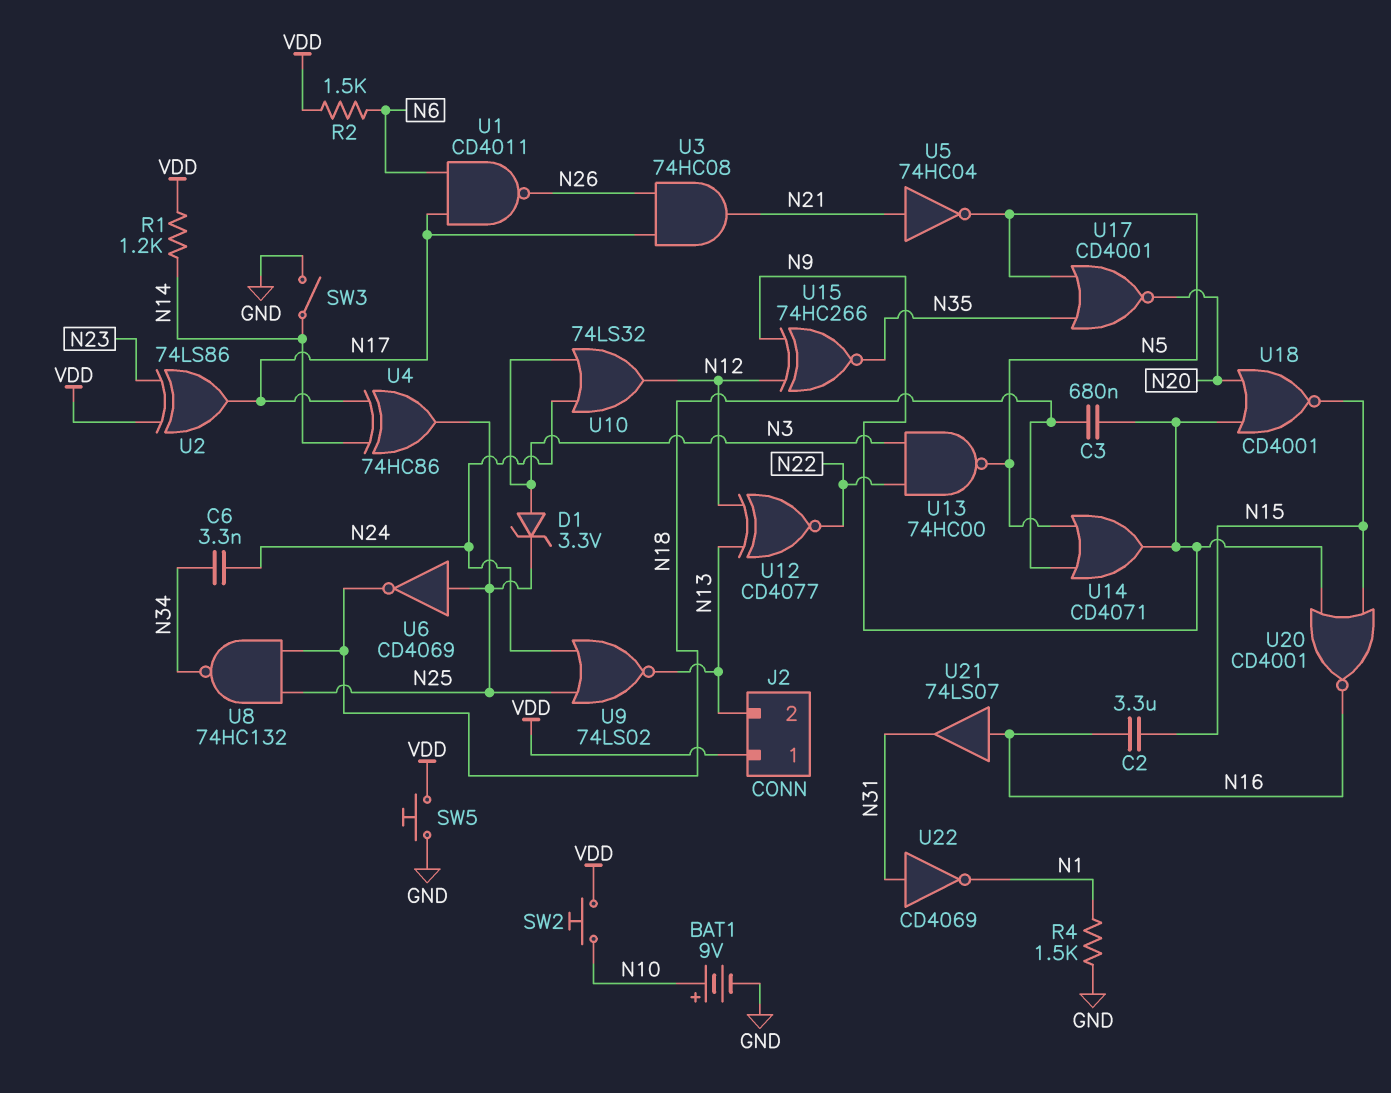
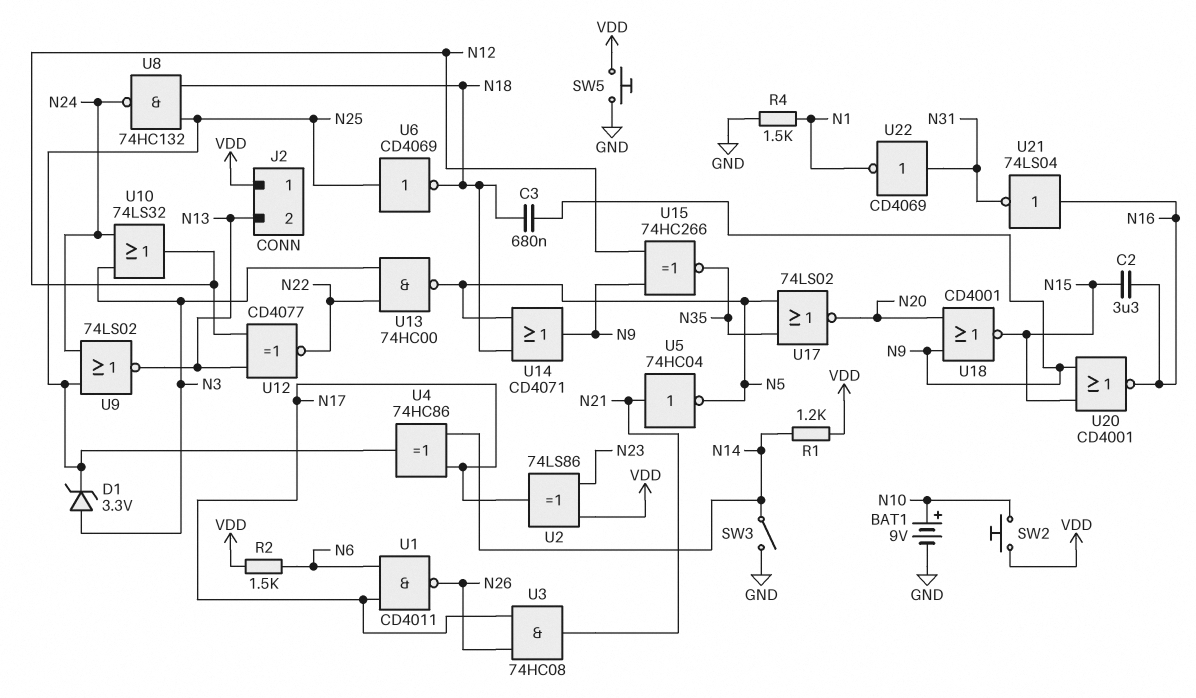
C6: 3.3nF (N24, N34) -> none
U8: NAND 74HC132 (in N18, in N25, out N34) -> NAND 74HC132 (in N18, in N25, out N24)
U17: NOR CD4001 (in N5, in N35, out N20) -> NOR 74LS02 (in N5, in N35, out N20)
U21: buffer 74LS07 (in N16, out N31) -> NOT 74LS04 (in N16, out N31)

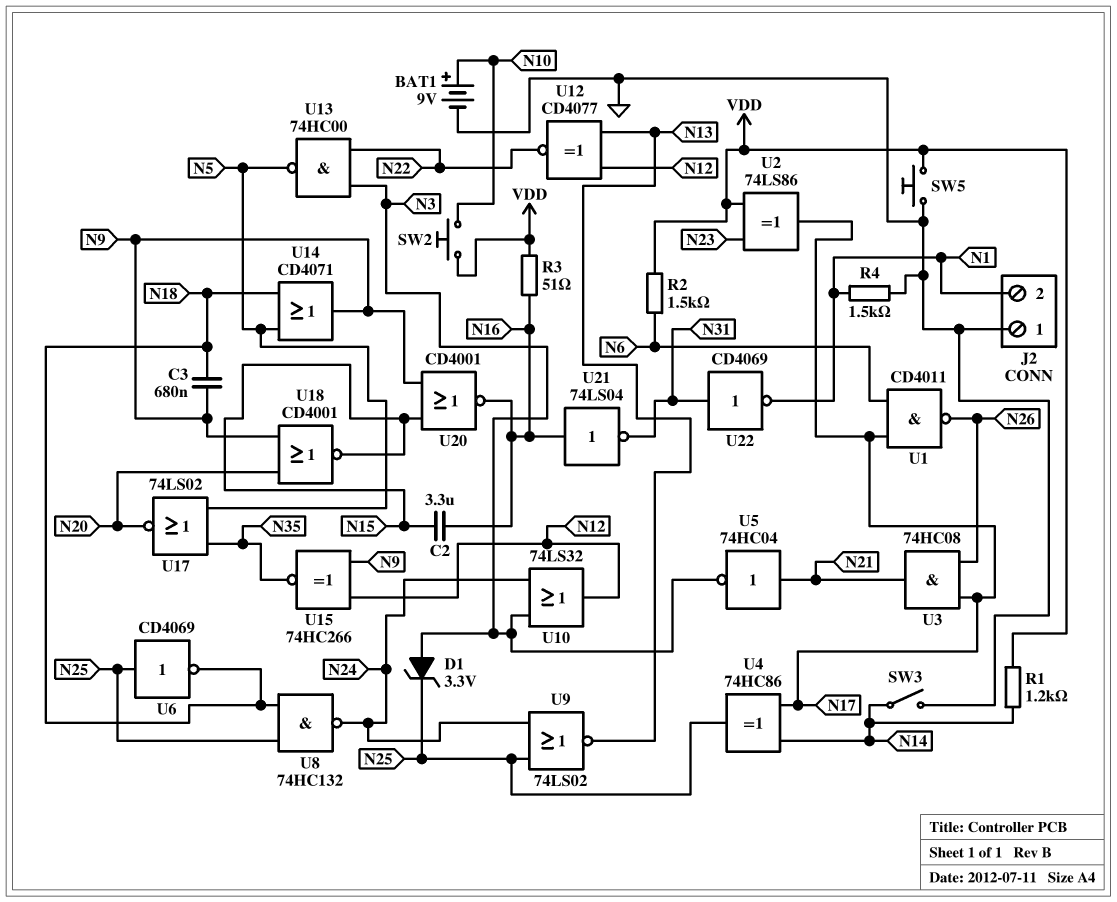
J2 pin 1: VDD -> GND
J2 pin 2: N13 -> N1
R3: none -> 51 (N16, VDD)
U5: NOT 74HC04 (in N21, out N5) -> NOT 74HC04 (in N21, out N3)

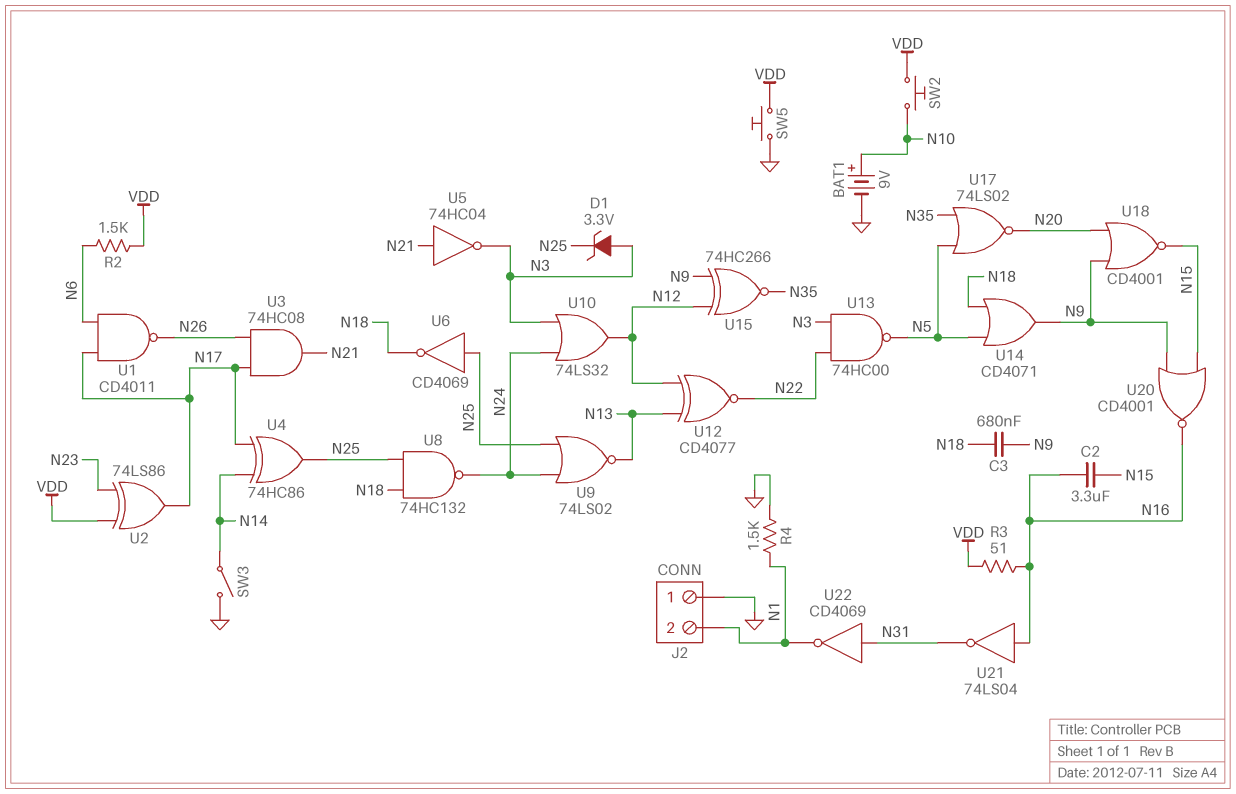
R1: 1.2k (N14, VDD) -> none

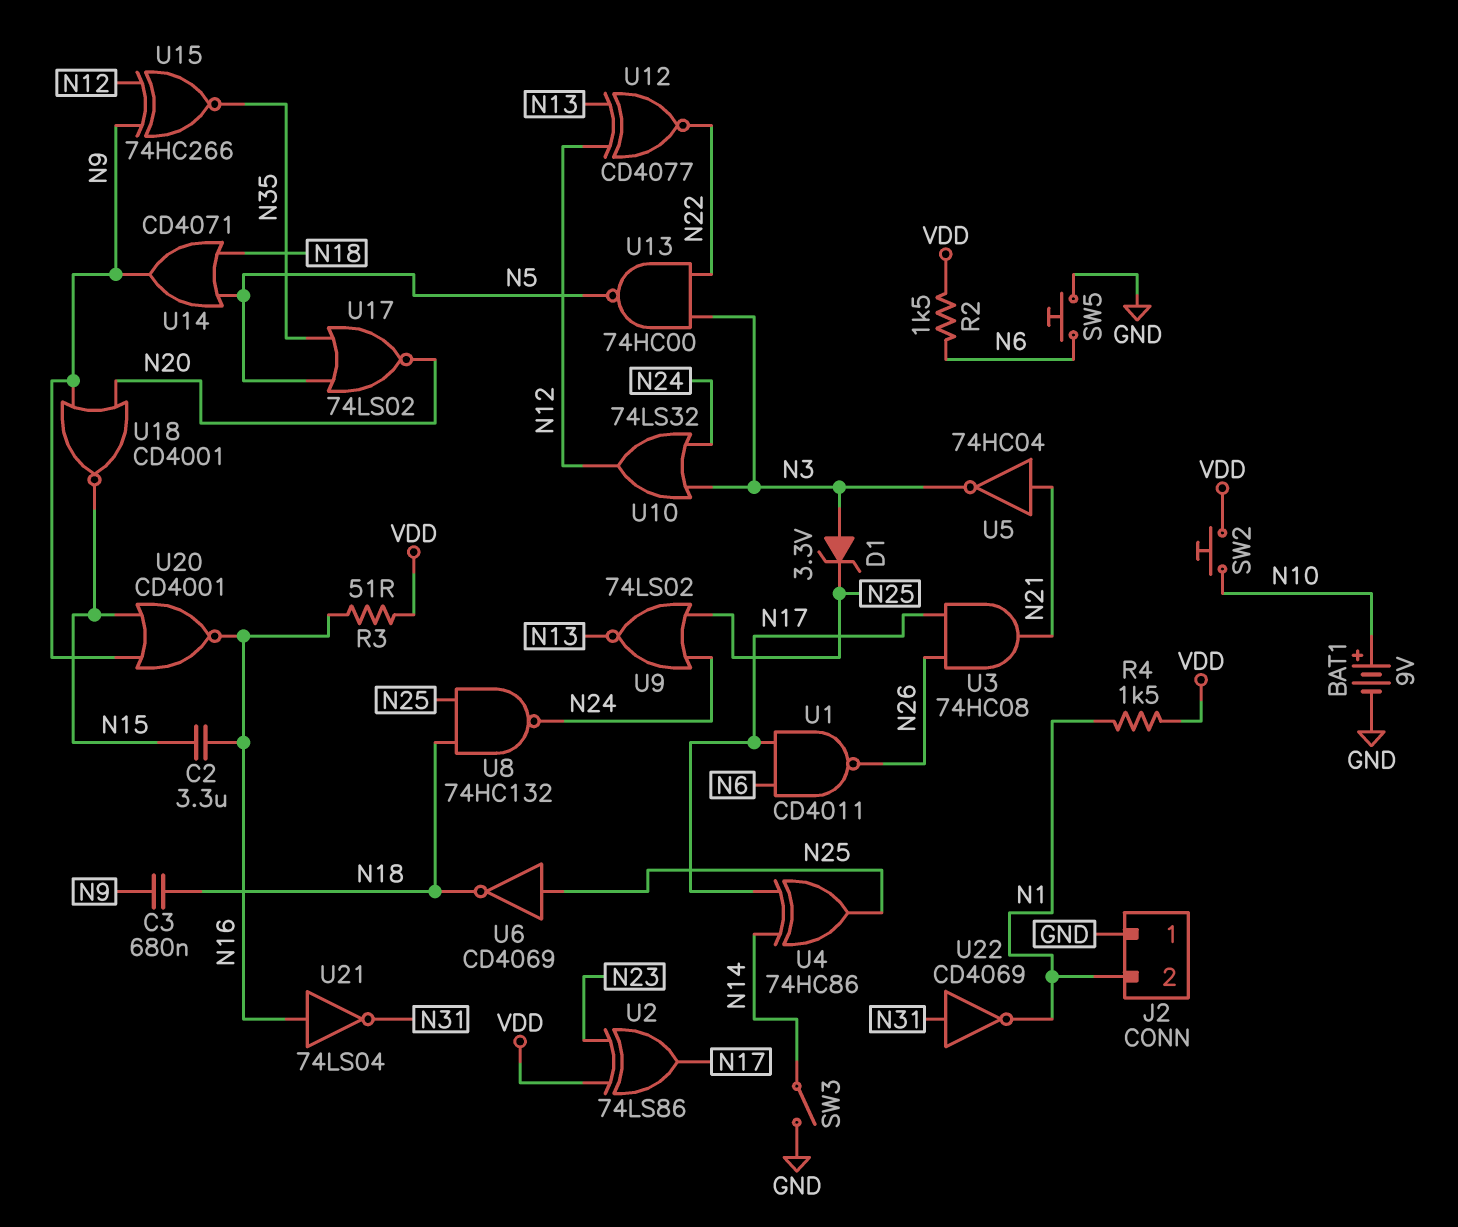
R4: 1.5k (GND, N1) -> 1.5k (N1, VDD)
SW5: button (GND, VDD) -> button (GND, N6)

